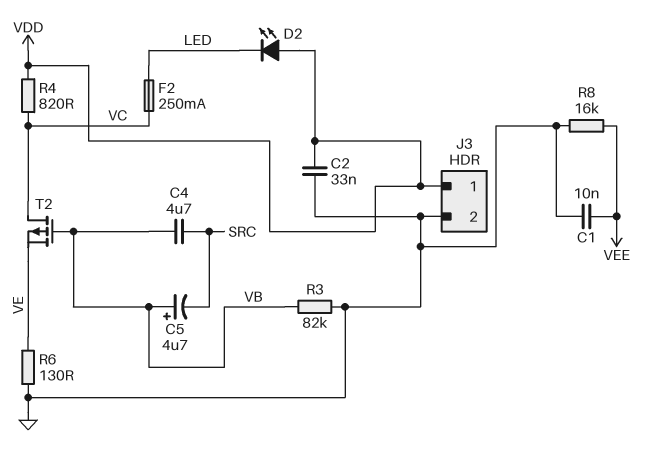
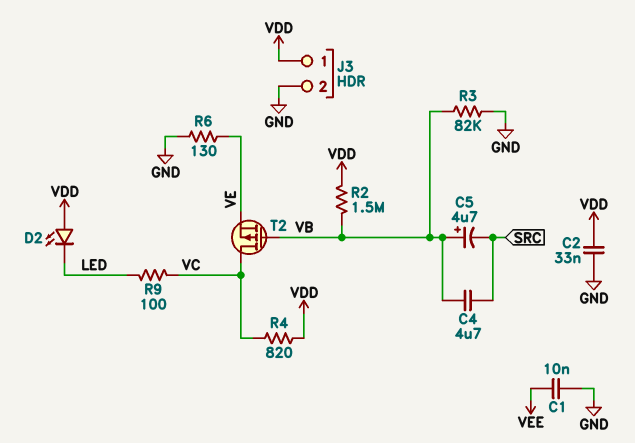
F2: 250mA (LED, VC) -> none
R2: none -> 1.5M (VB, VDD)
R8: 16k (GND, VEE) -> none
R9: none -> 100 (LED, VC)

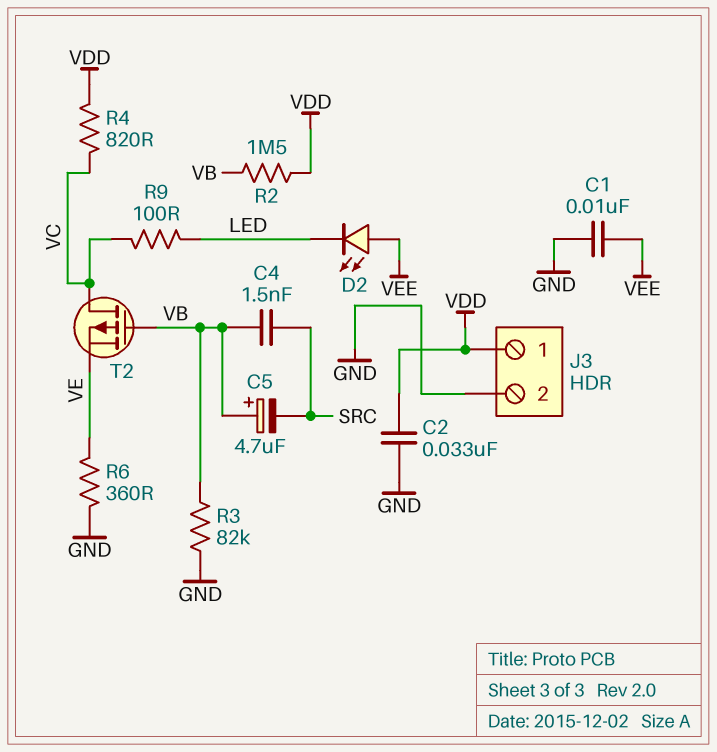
C4: 4.7uF (SRC, VB) -> 1.5nF (SRC, VB)
D2: LED (A VDD, K LED) -> LED (A VEE, K LED)
R6: 130 (GND, VE) -> 360 (GND, VE)

